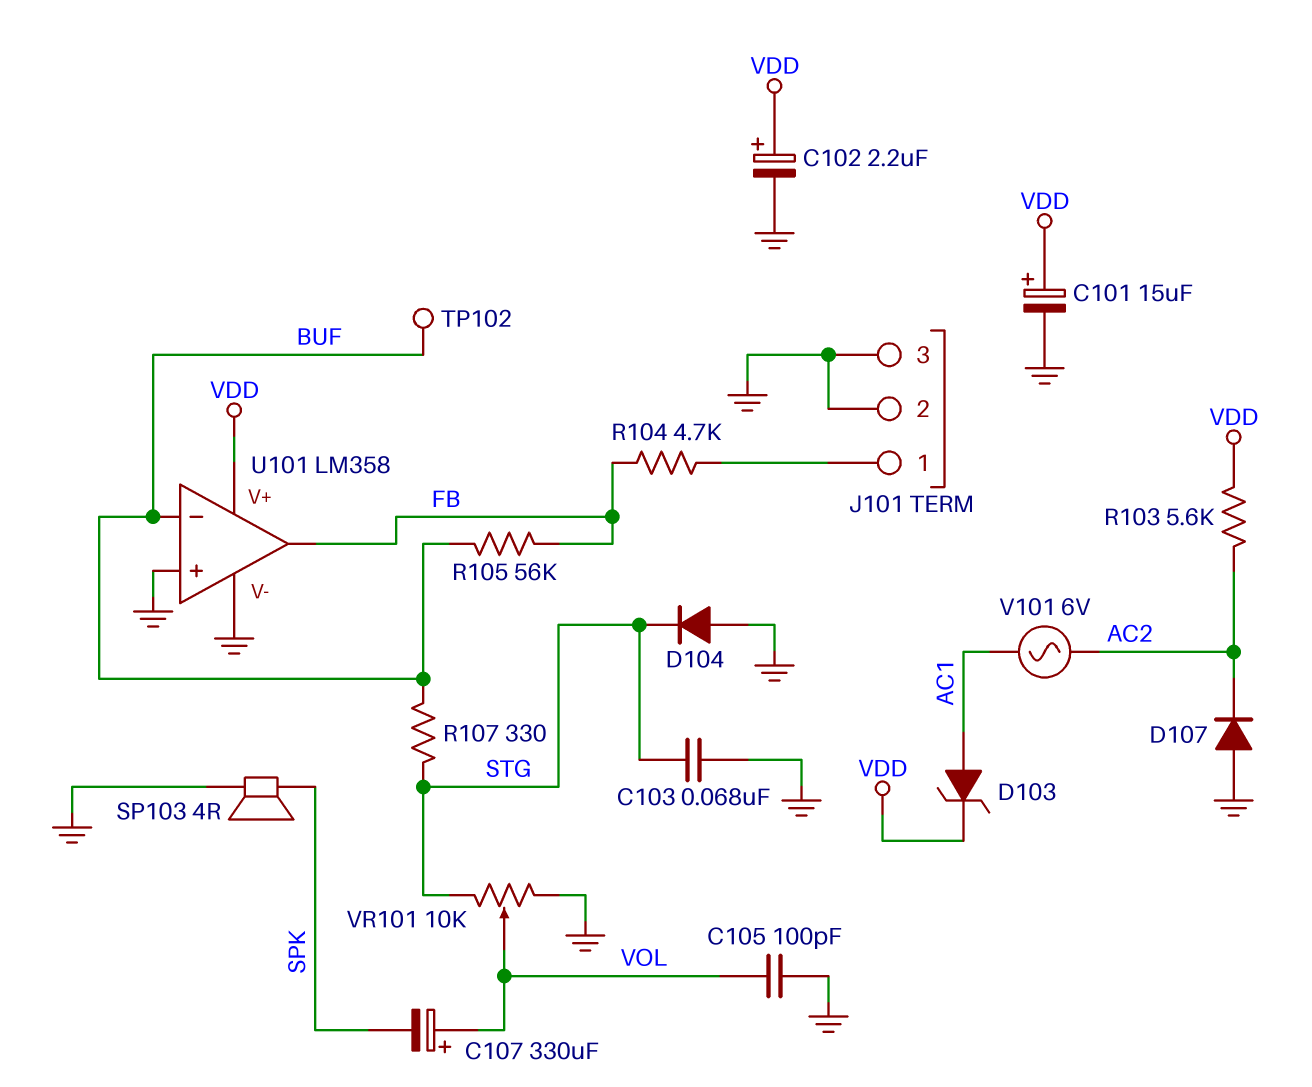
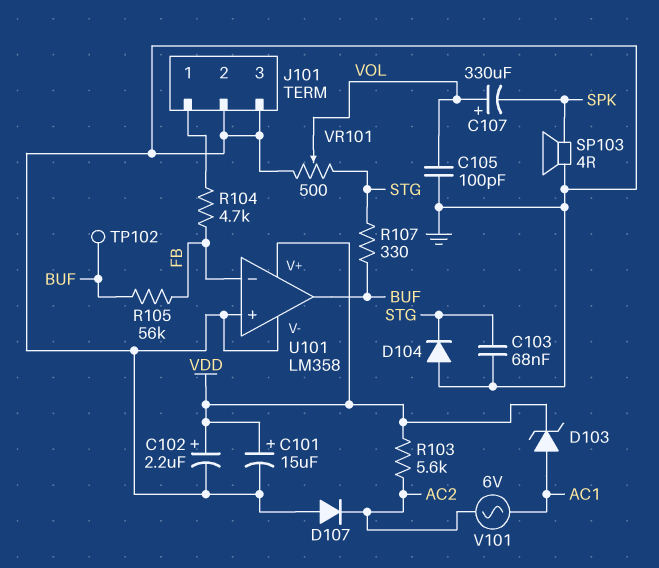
U101 pin in-: BUF -> FB
U101 pin out: FB -> BUF
VR101: 10k (GND, STG, wiper VOL) -> 500 (GND, STG, wiper VOL)

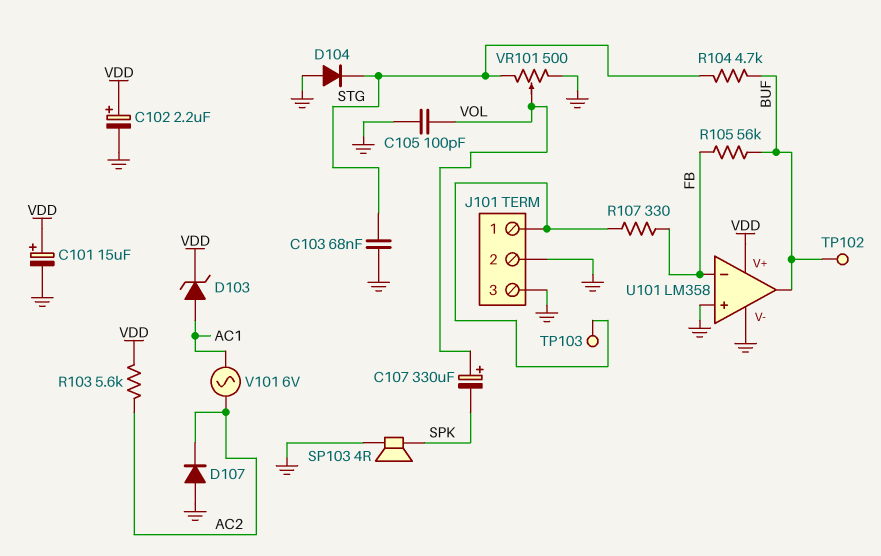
R104: 4.7k (FB, J101/1) -> 4.7k (BUF, STG)
R107: 330 (BUF, STG) -> 330 (FB, J101/1)
TP103: none -> test point (J101/1)

